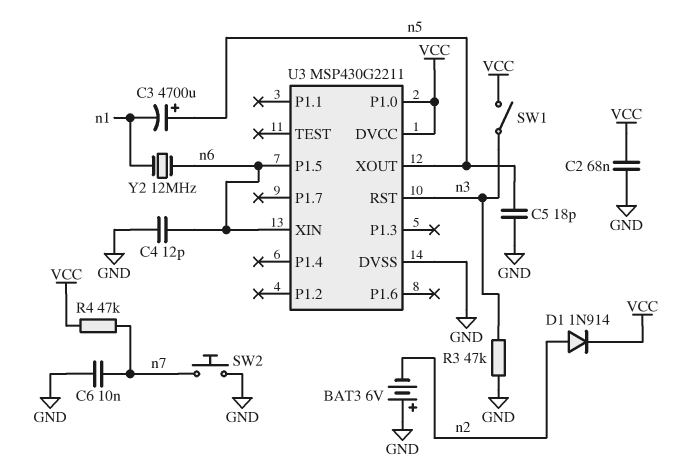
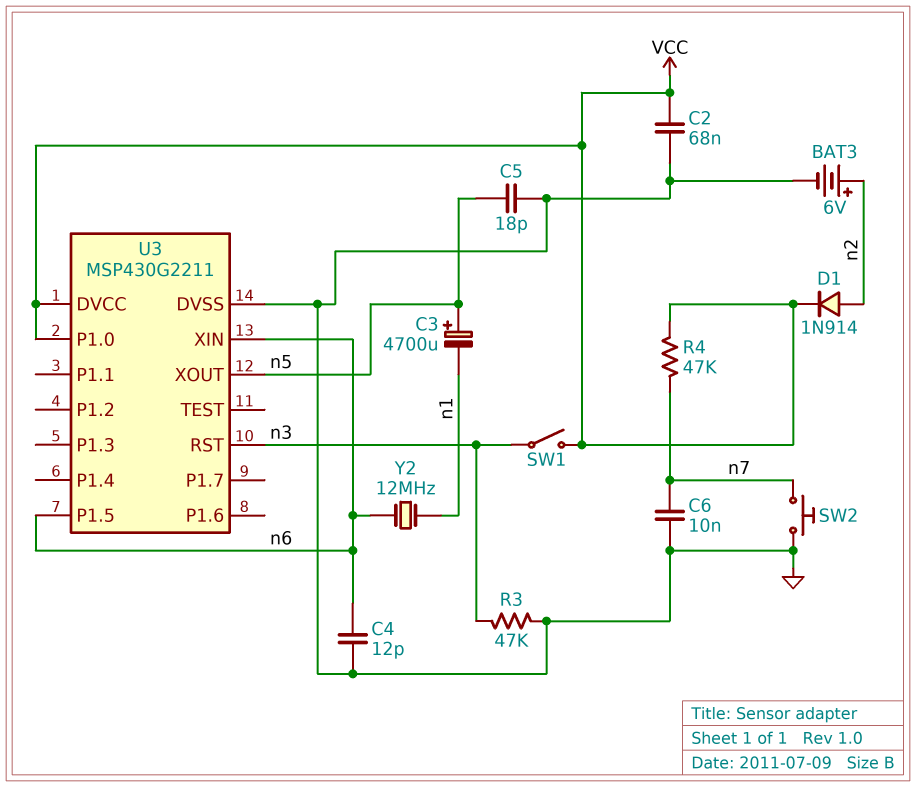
BAT3: 6V (plus GND, minus n2) -> 6V (plus n2, minus GND)

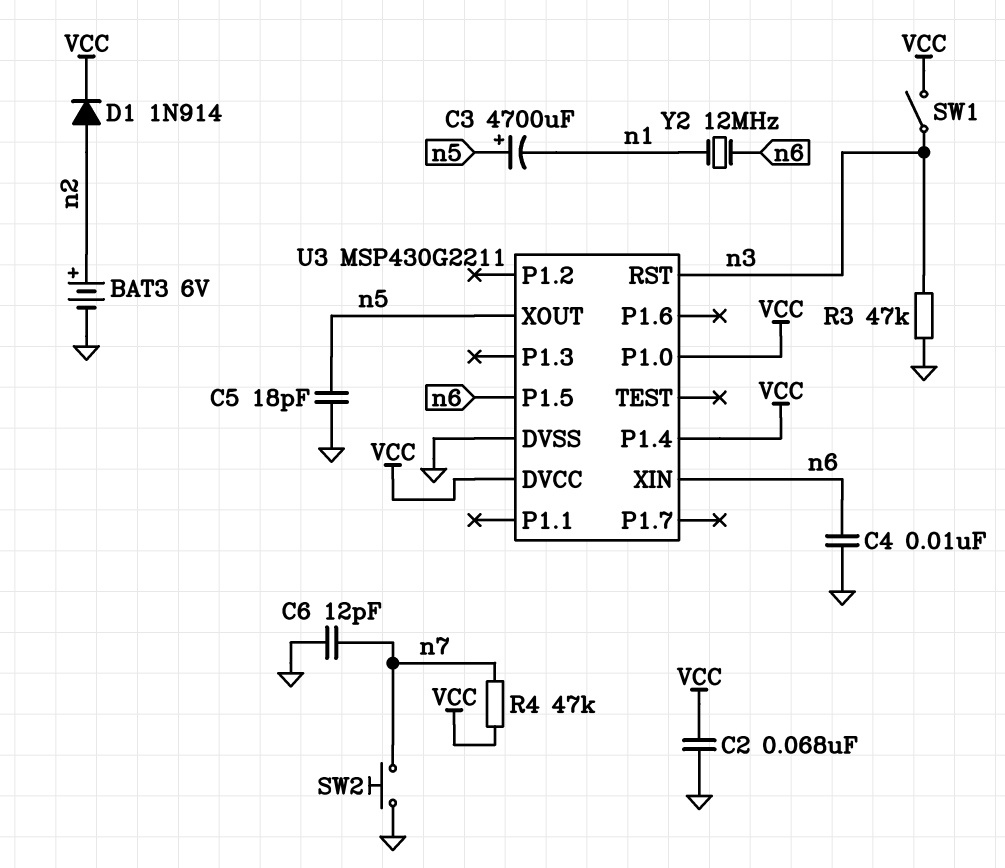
C4: 12pF (GND, n6) -> 10nF (GND, n6)
C6: 10nF (GND, n7) -> 12pF (GND, n7)
U3 pin P1.4: none -> VCC

